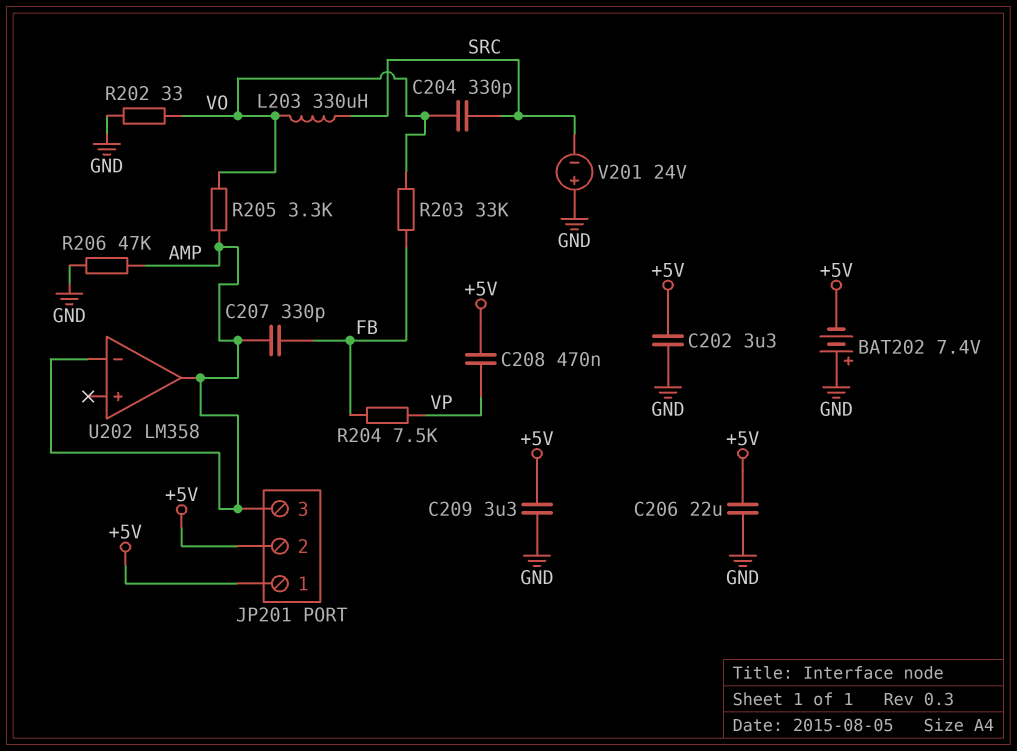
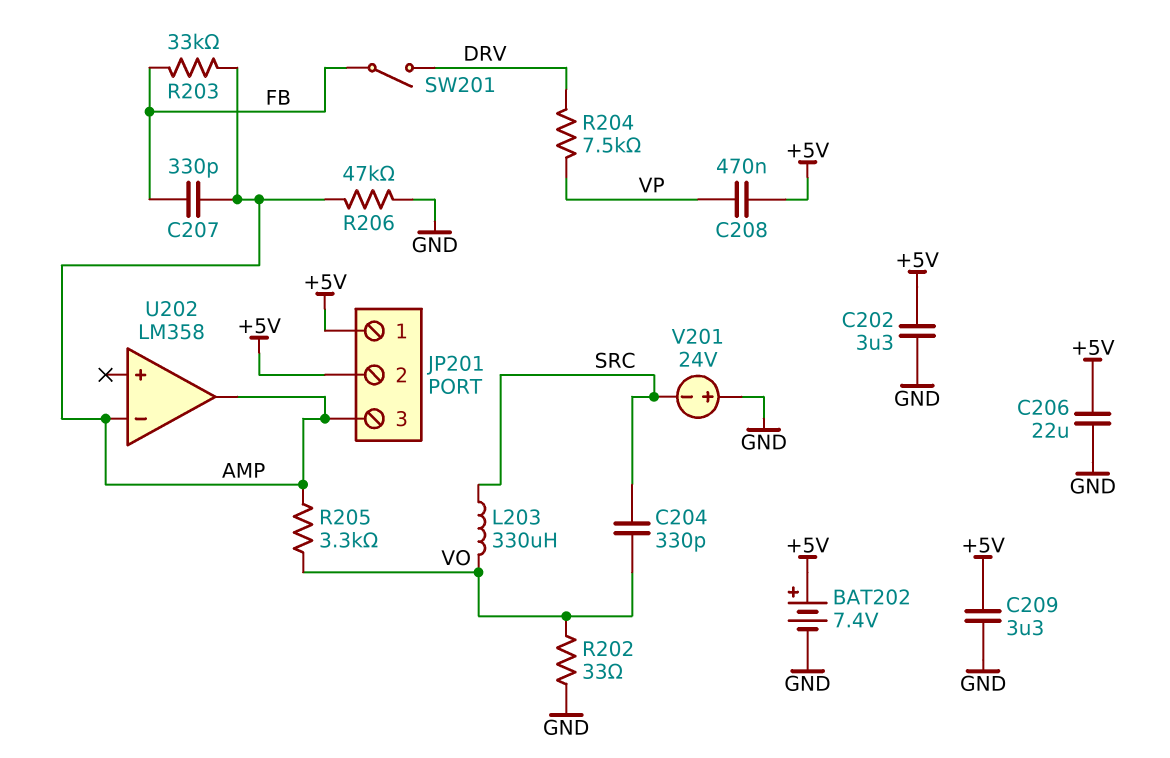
BAT202: 7.4V (plus GND, minus +5V) -> 7.4V (plus +5V, minus GND)
R203: 33k (FB, VO) -> 33k (AMP, FB)
R204: 7.5k (FB, VP) -> 7.5k (DRV, VP)
SW201: none -> switch (DRV, FB)

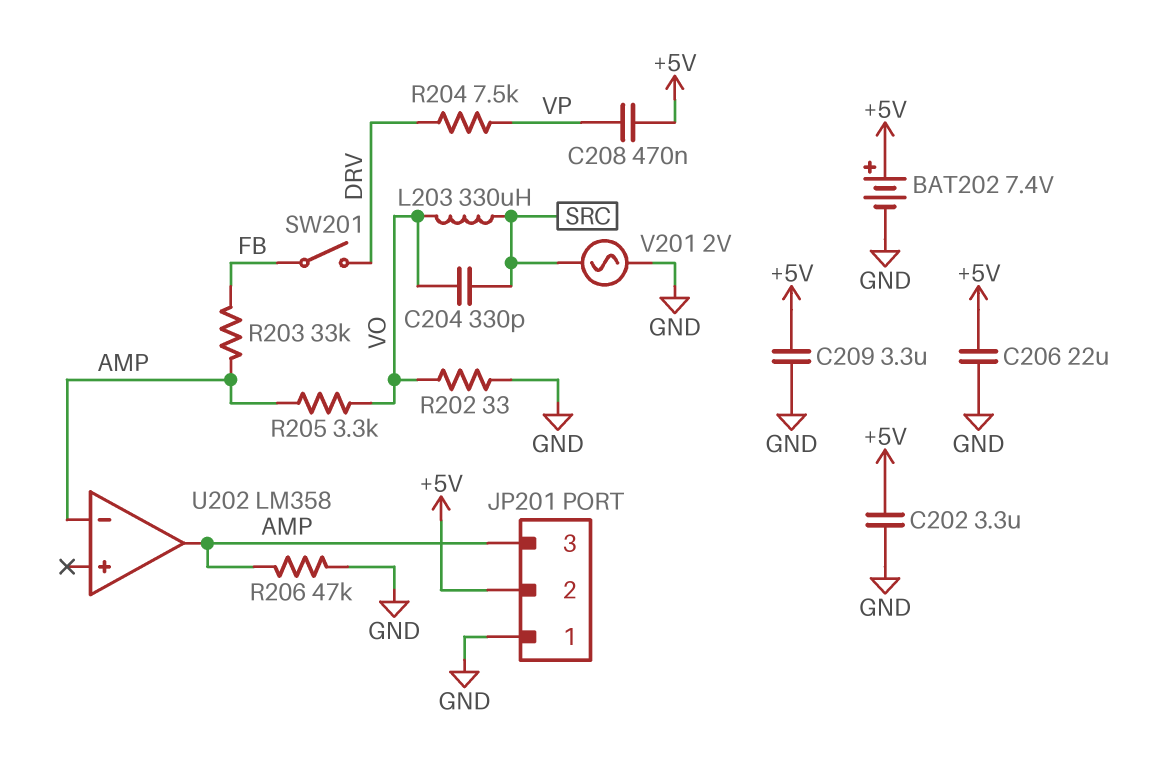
C207: 330pF (AMP, FB) -> none
JP201 pin 1: +5V -> GND
V201: 24V (plus GND, minus SRC) -> AC 2V (GND, SRC)

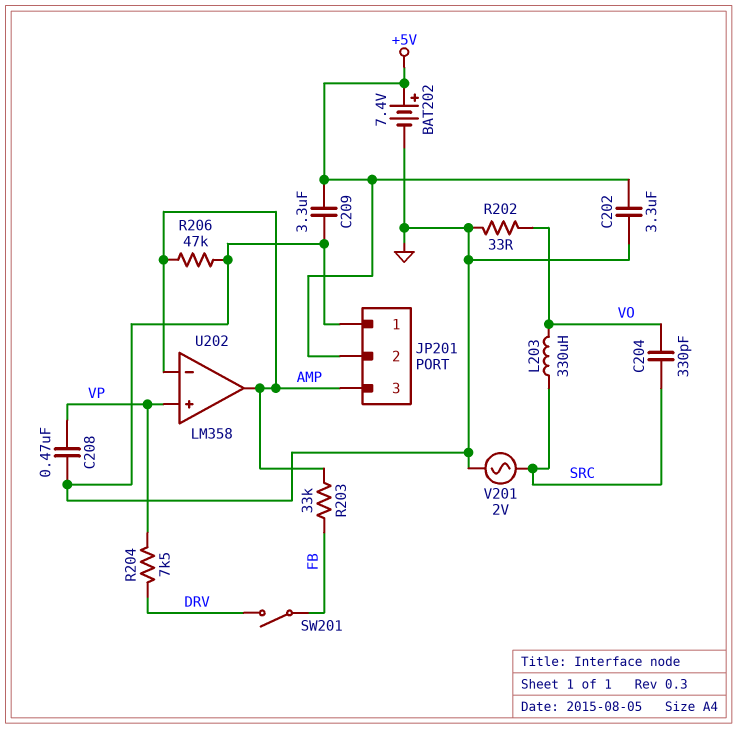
C206: 22uF (+5V, GND) -> none
C208: 470nF (+5V, VP) -> 470nF (GND, VP)
R205: 3.3k (AMP, VO) -> none
U202 pin in+: none -> VP

